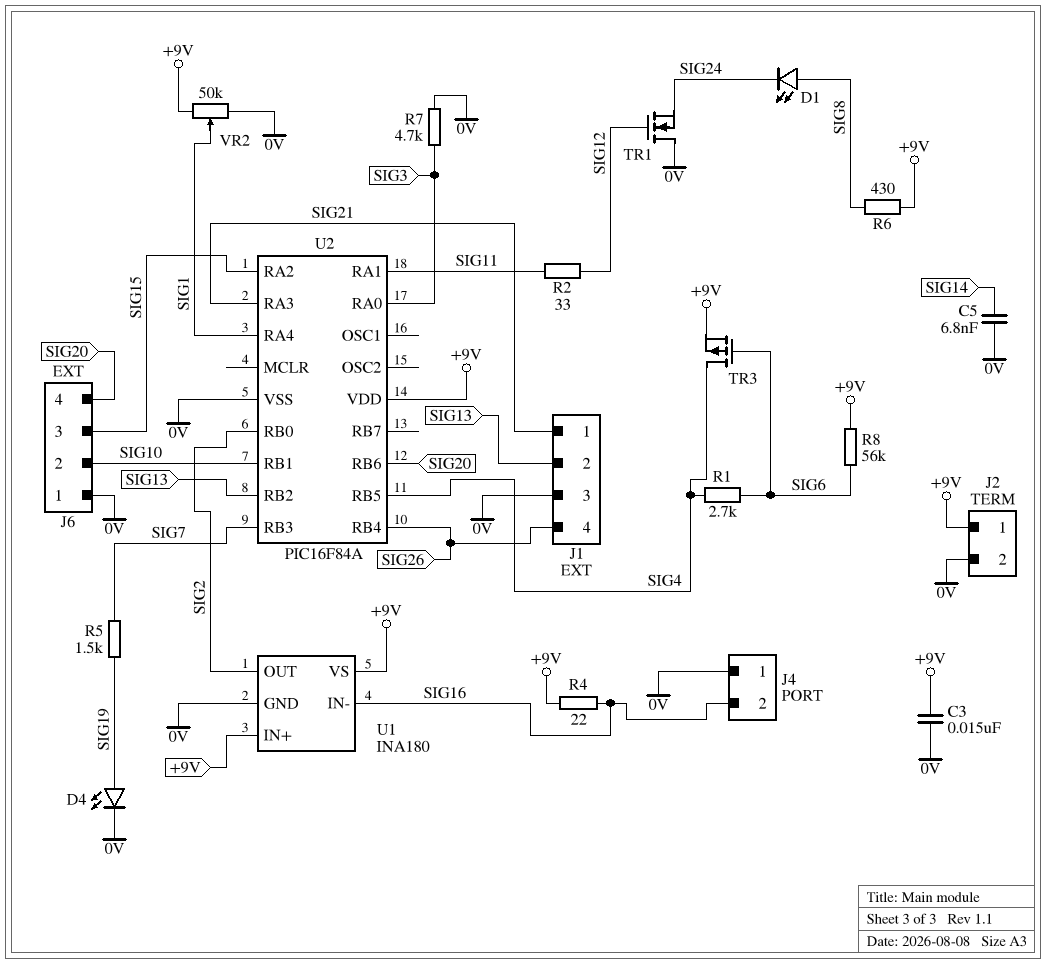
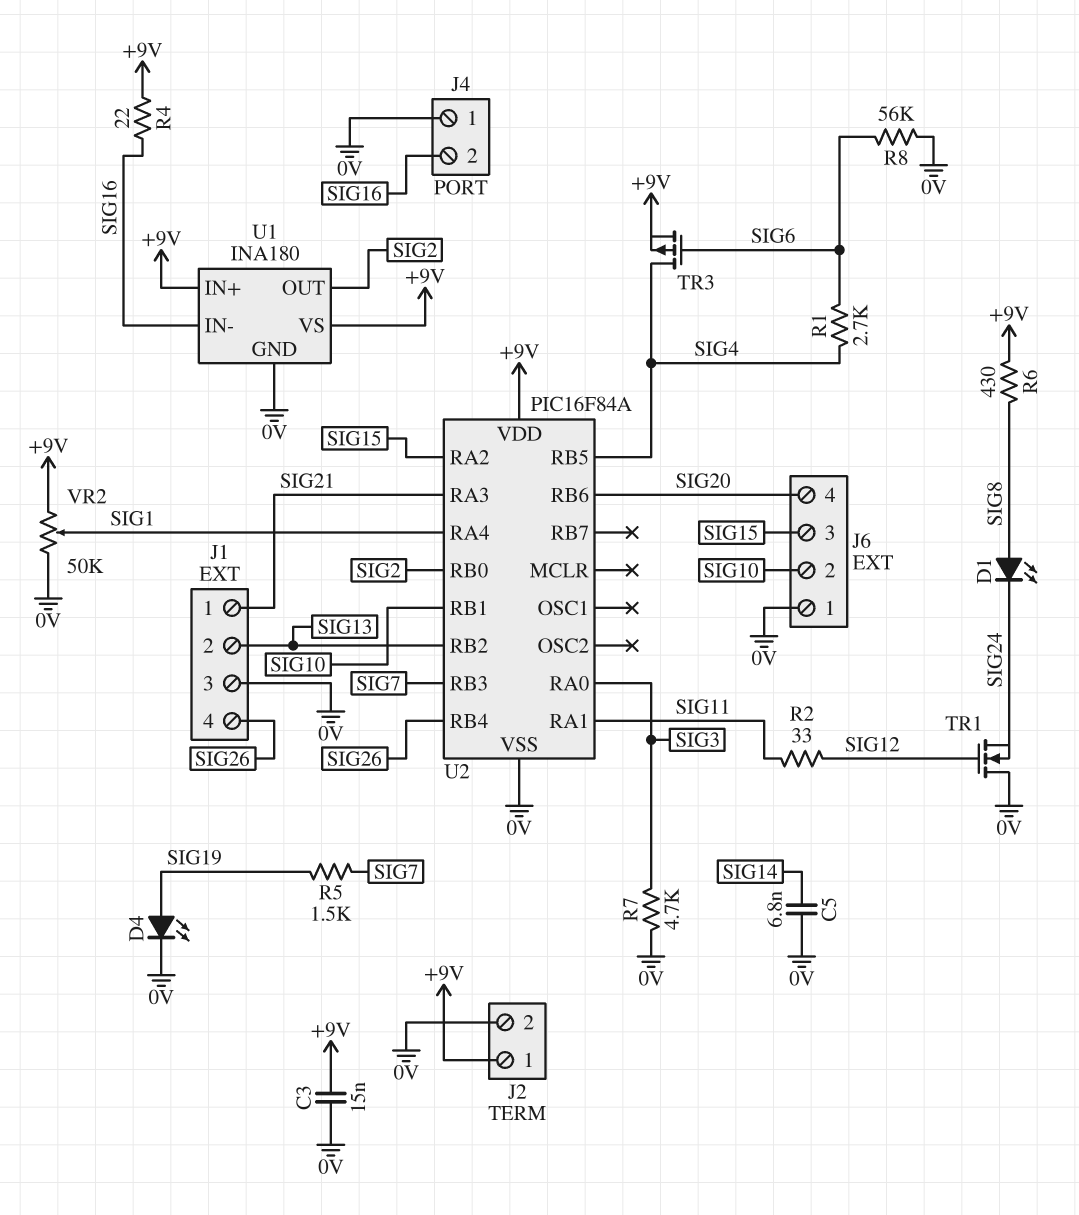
R8: 56k (+9V, SIG6) -> 56k (0V, SIG6)

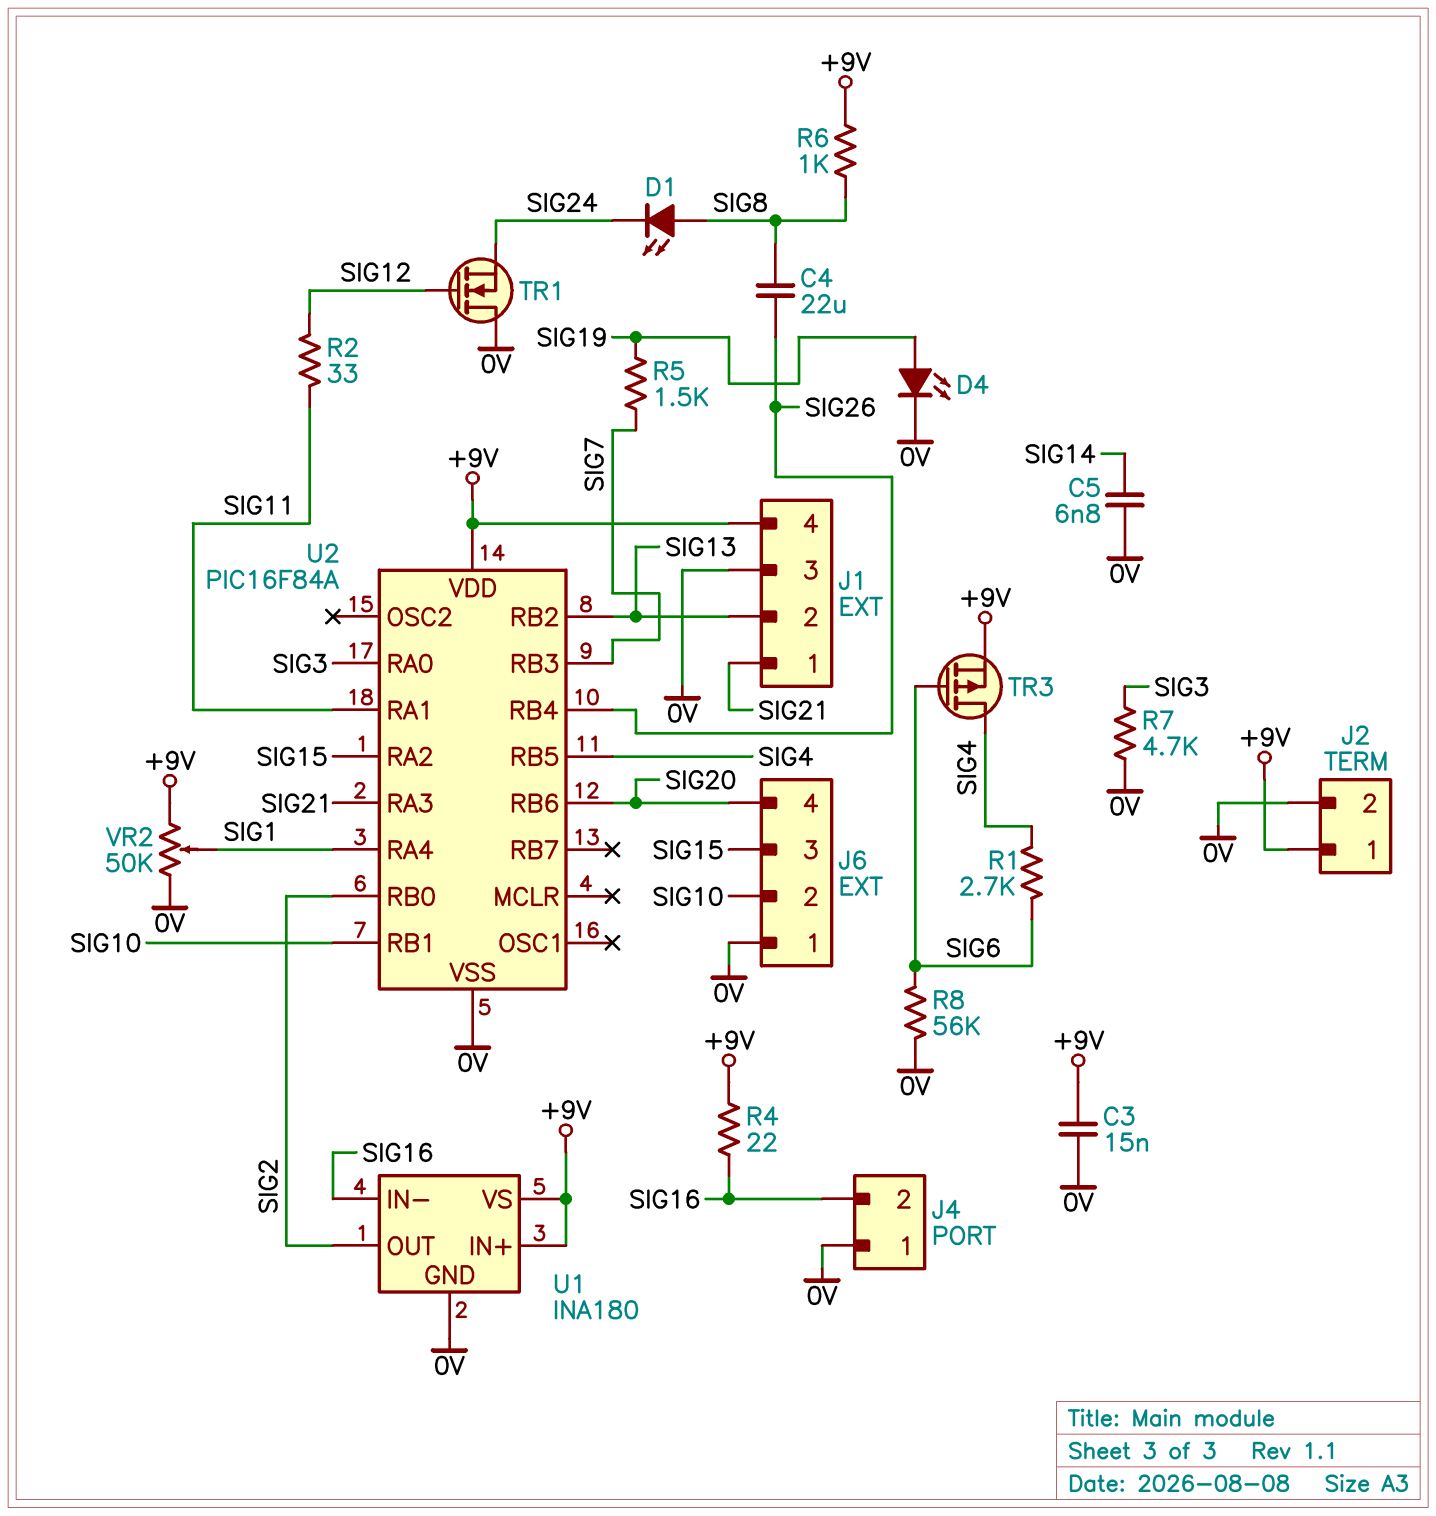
C4: none -> 22uF (SIG8, SIG26)
J1 pin 4: SIG26 -> +9V
R6: 430 (+9V, SIG8) -> 1k (+9V, SIG8)

